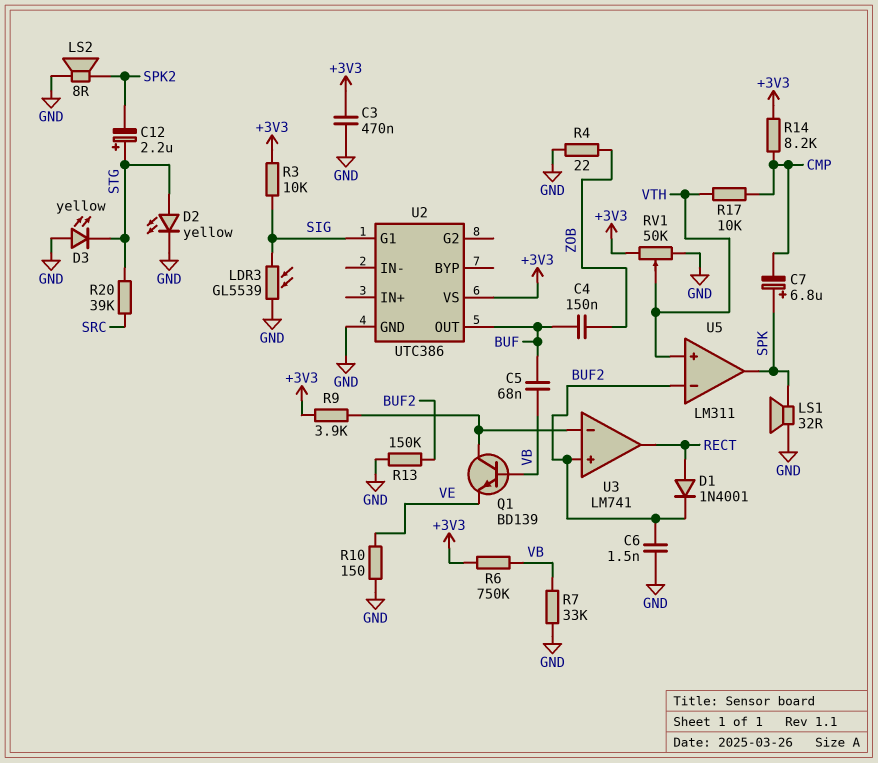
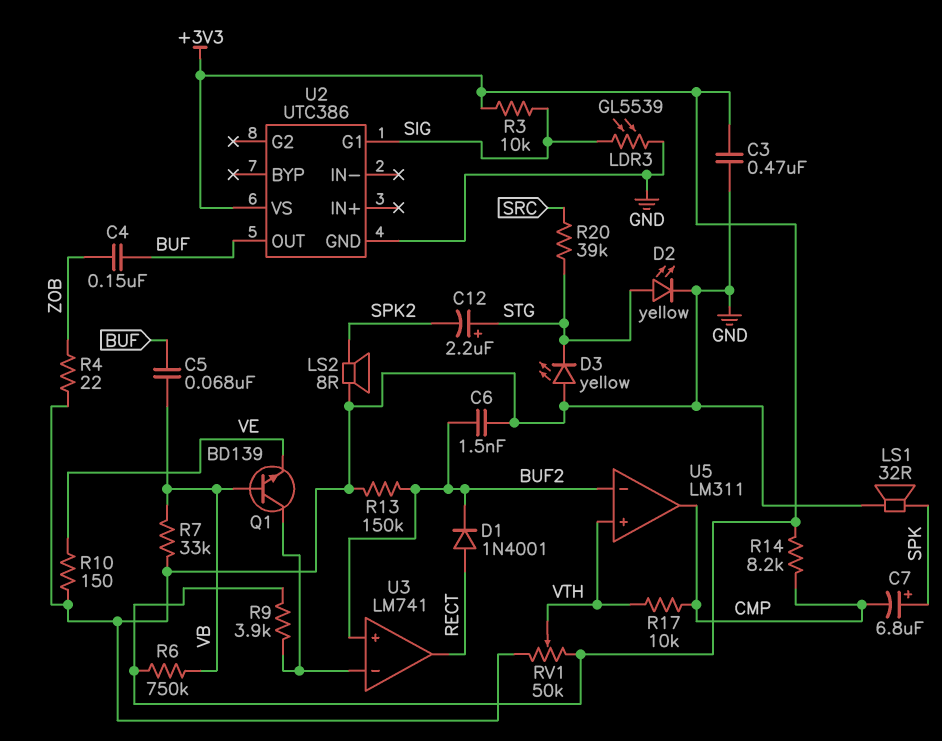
U5 pin out: SPK -> CMP

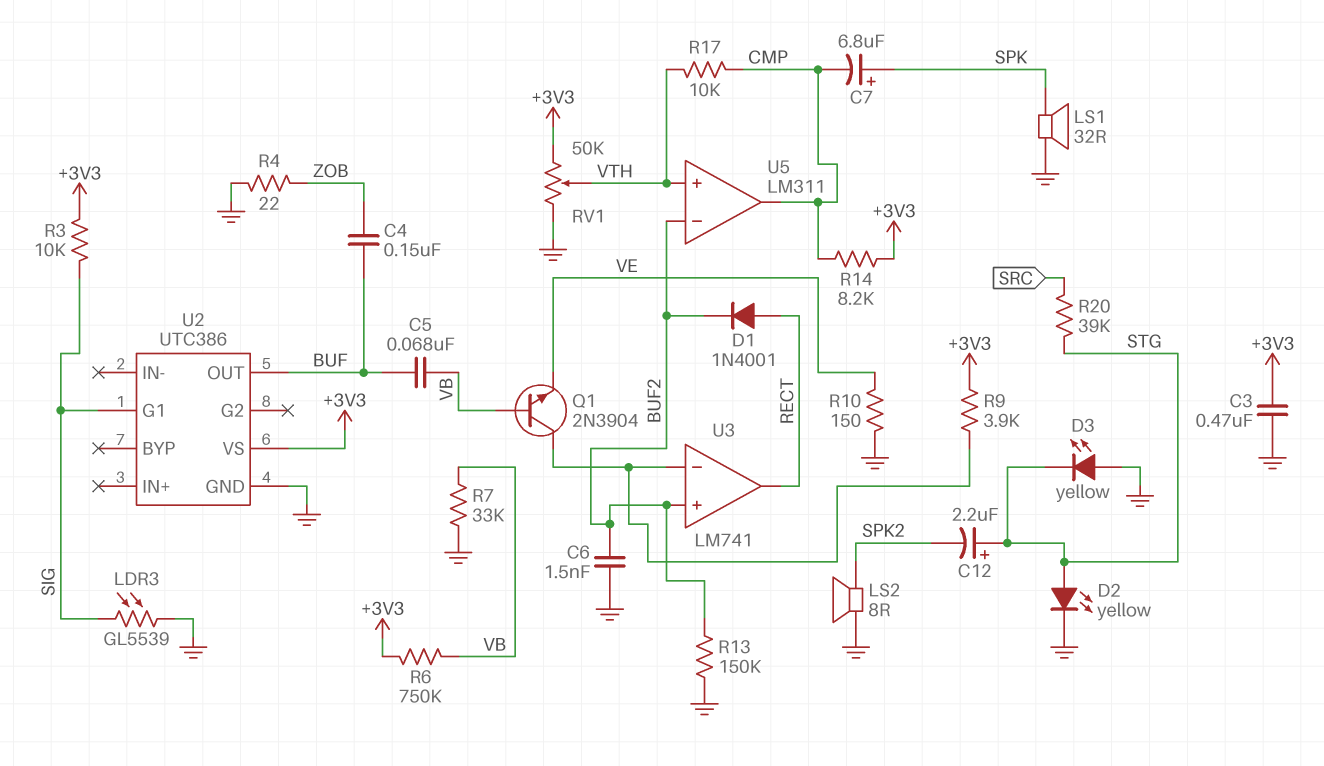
Q1: NPN BD139 (B VB, C U3/in-, E VE) -> NPN 2N3904 (B VB, C U3/in-, E VE)

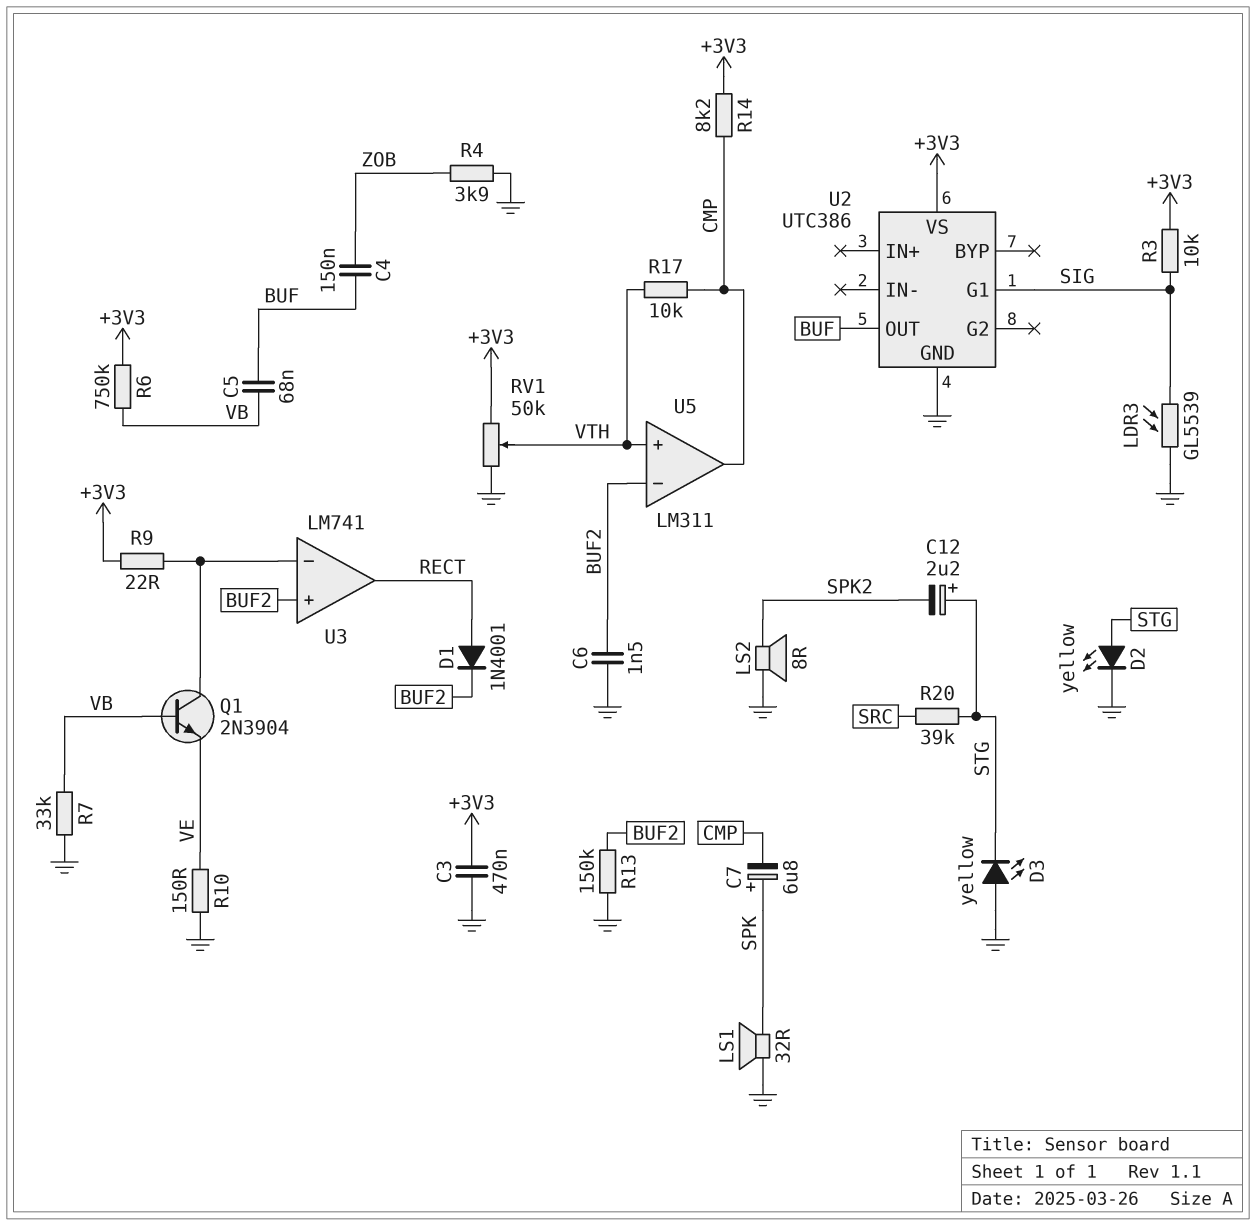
R4: 22 (GND, ZOB) -> 3.9k (GND, ZOB)
R9: 3.9k (+3V3, U3/in-) -> 22 (+3V3, U3/in-)

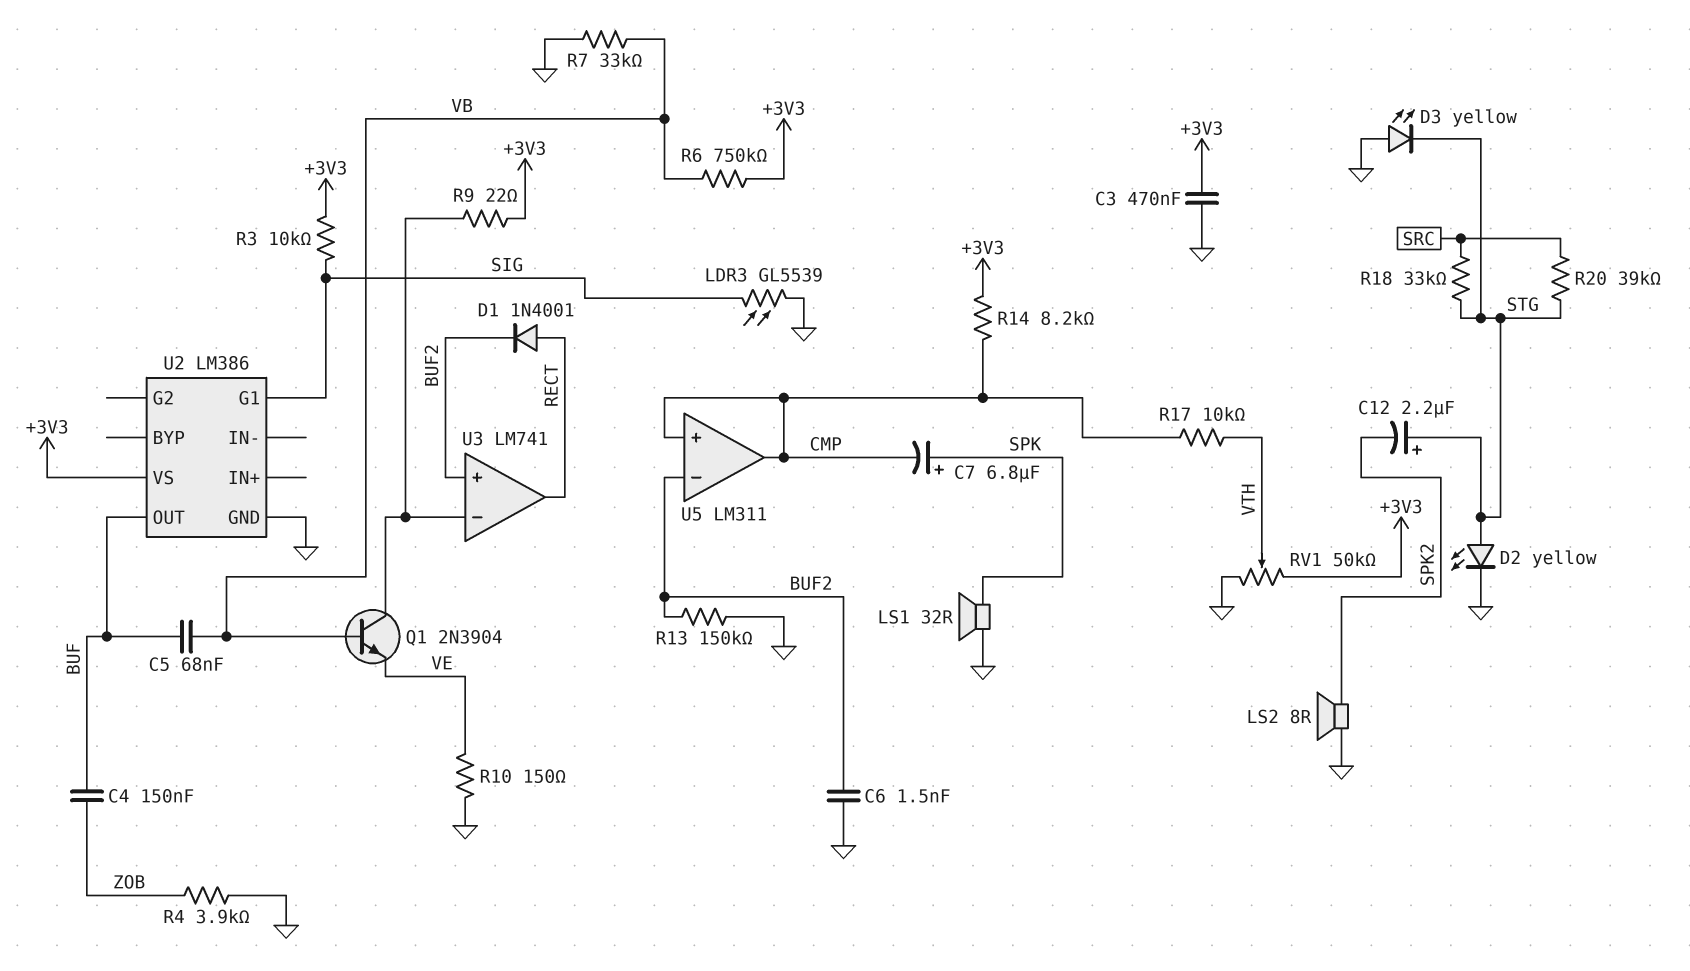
R18: none -> 33k (SRC, STG)
U2: UTC386 -> LM386
U5 pin in+: VTH -> CMP

